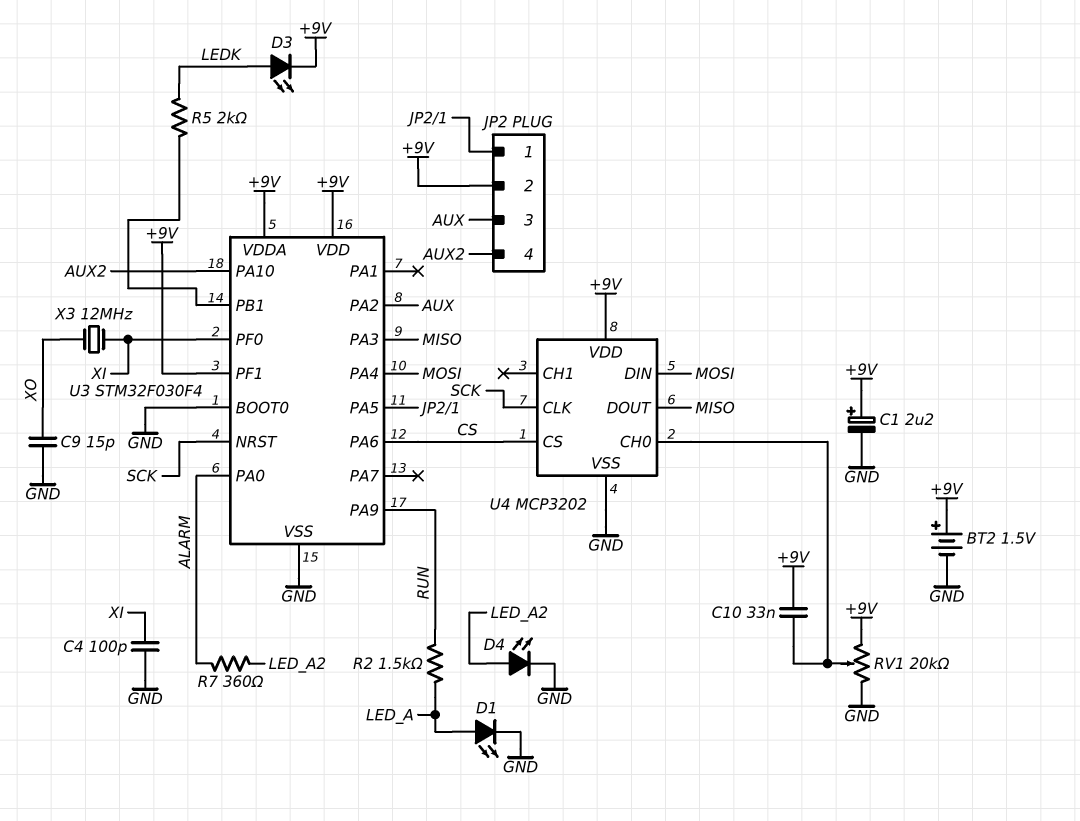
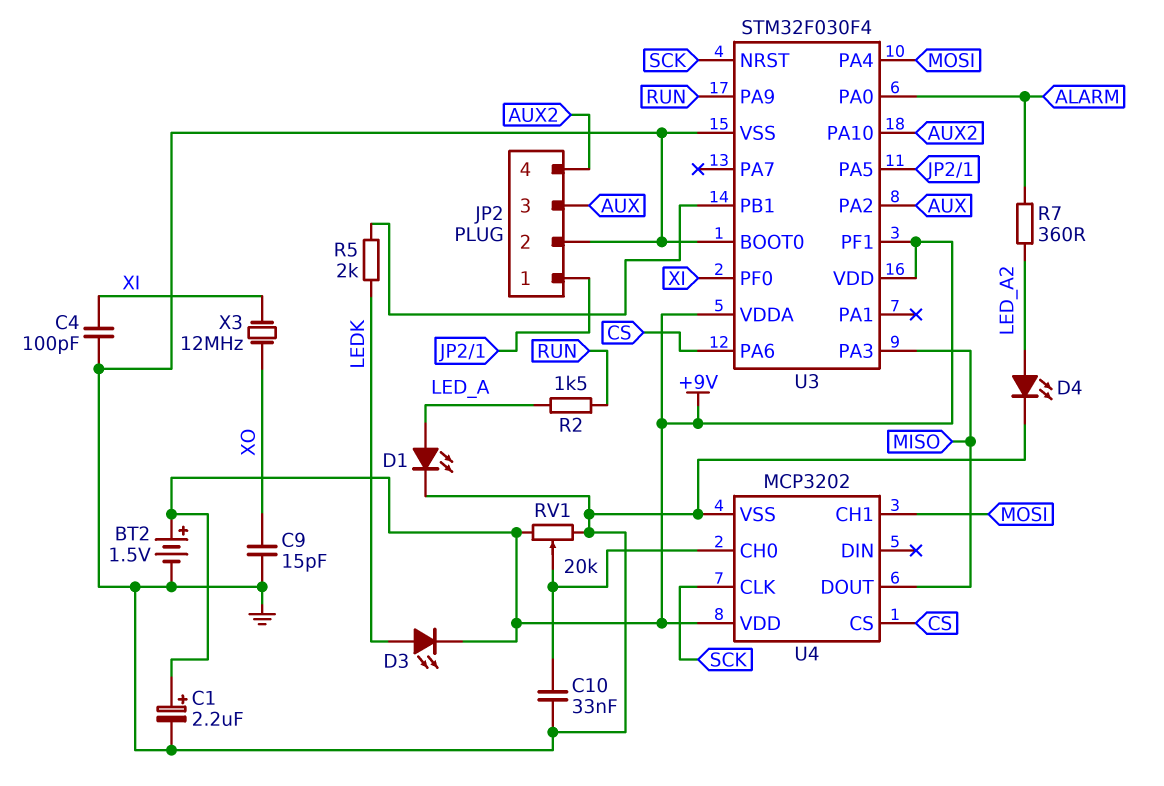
C10: 33nF (+9V, U4/CH0) -> 33nF (GND, U4/CH0)
JP2 pin 2: +9V -> GND
U4 pin CH1: none -> MOSI
U4 pin DIN: MOSI -> none

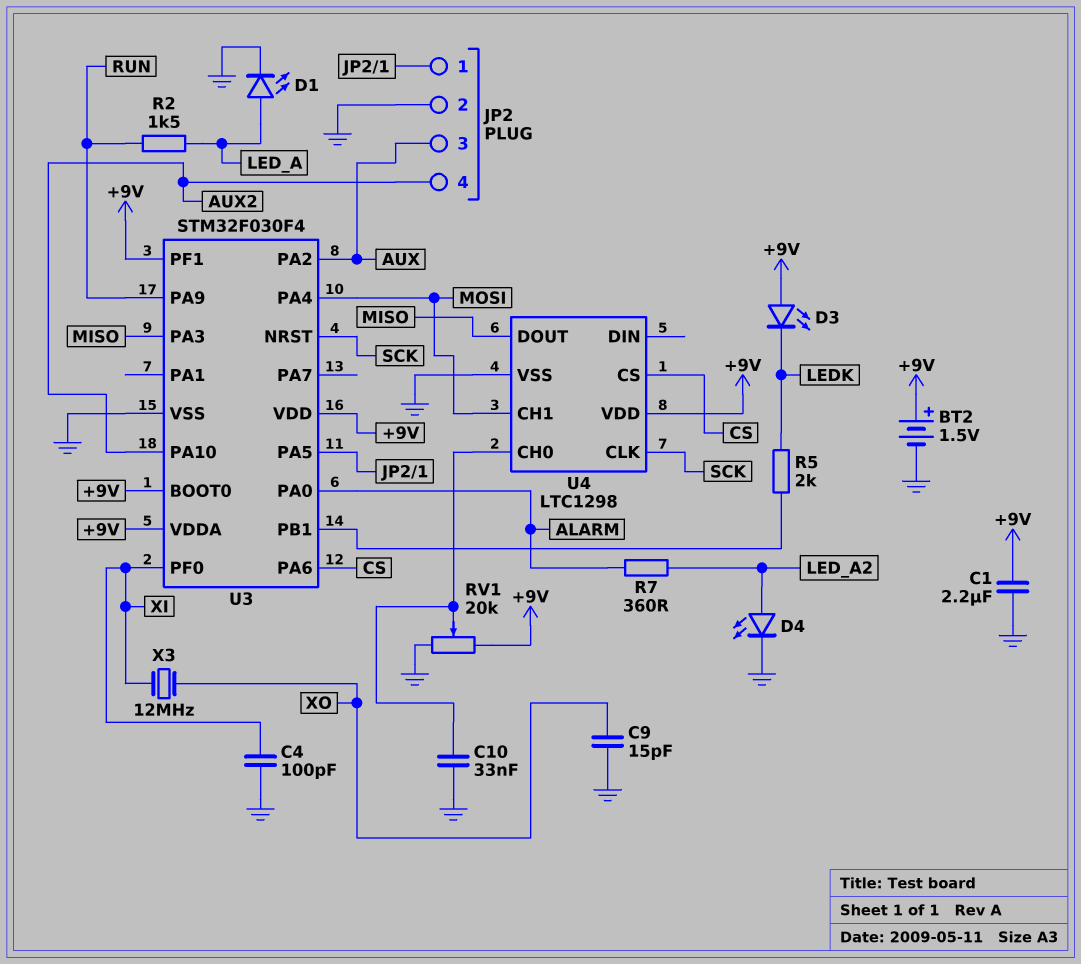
C1: 2.2uF (plus +9V, minus GND) -> 2.2uF (+9V, GND)
D3: LED (A LEDK, K +9V) -> LED (A +9V, K LEDK)
U3 pin BOOT0: GND -> +9V
U4: MCP3202 -> LTC1298

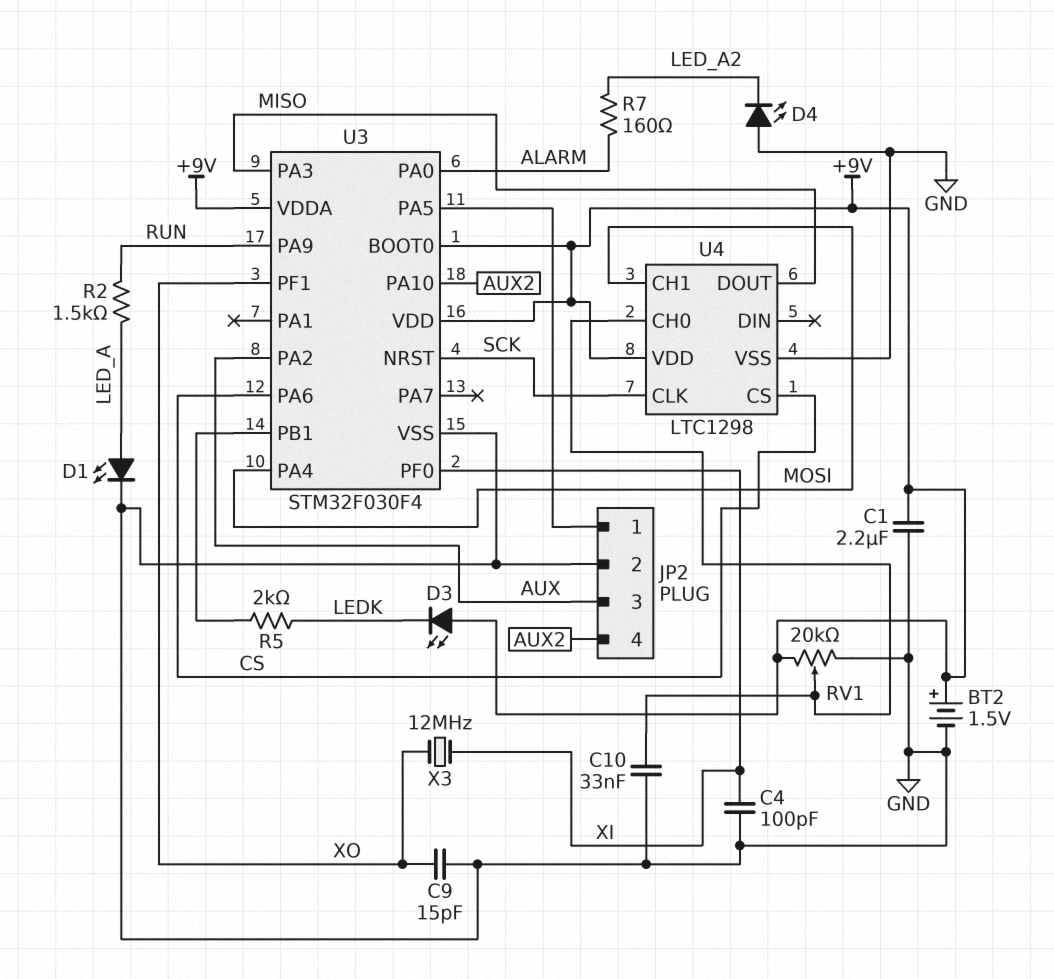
D4: LED (A LED_A2, K GND) -> LED (A GND, K LED_A2)
R7: 360 (ALARM, LED_A2) -> 160 (ALARM, LED_A2)
U3 pin PF1: +9V -> XO

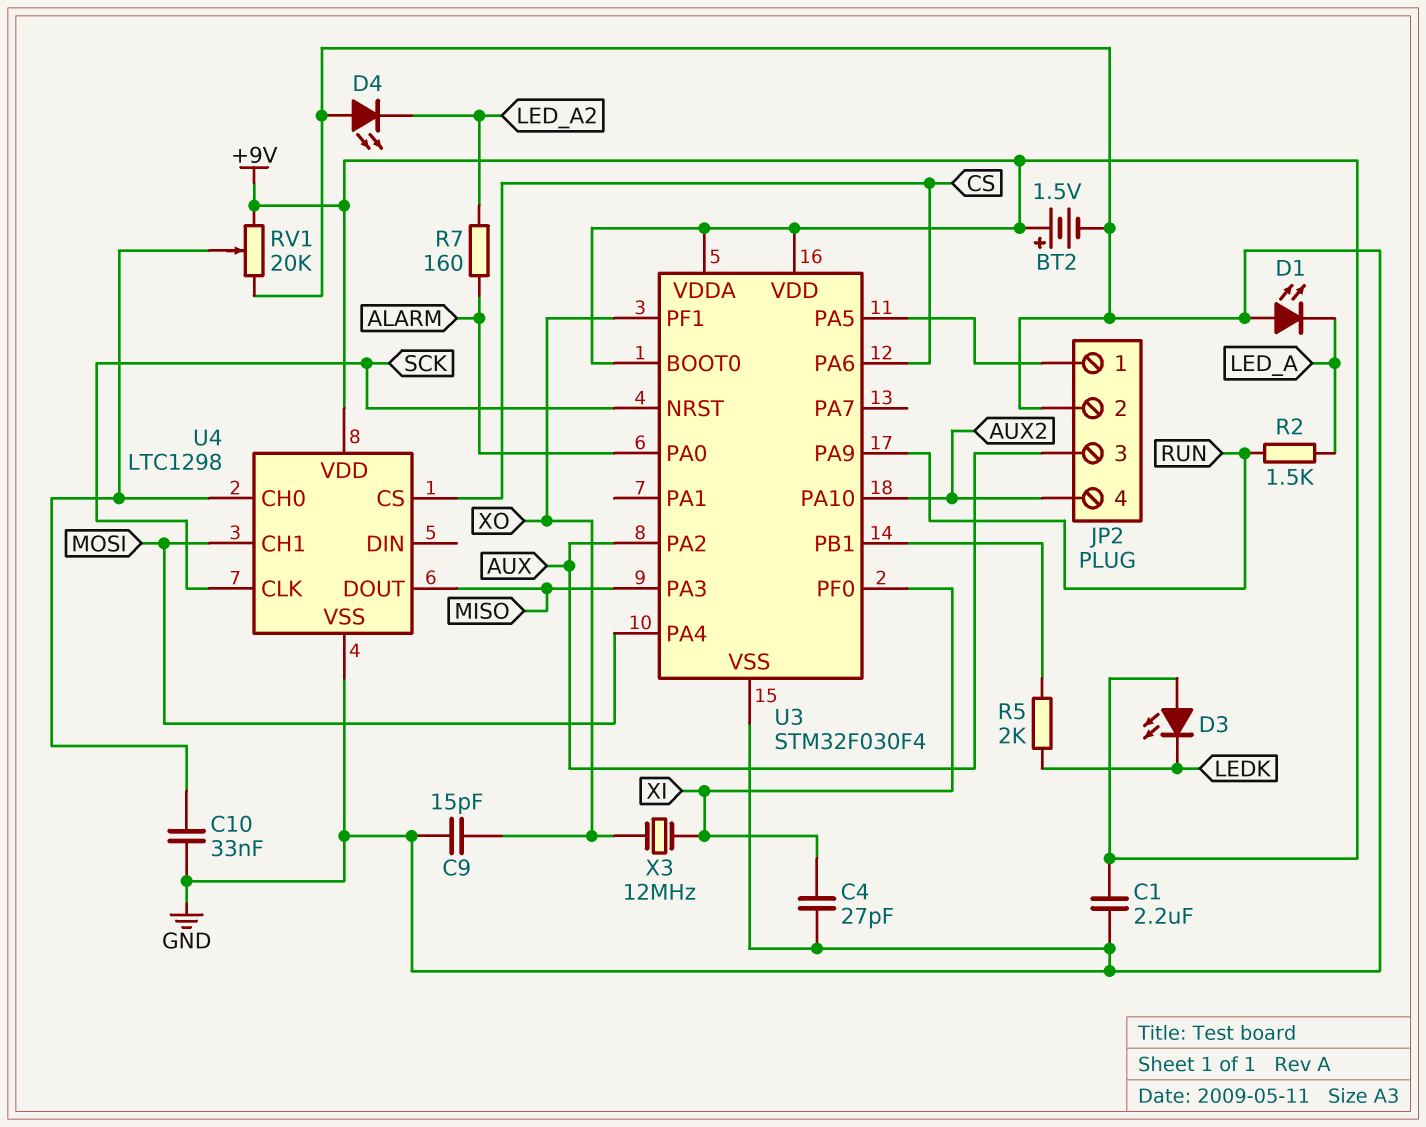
C4: 100pF (GND, XI) -> 27pF (GND, XI)
D1: LED (A LED_A, K GND) -> LED (A GND, K LED_A)

